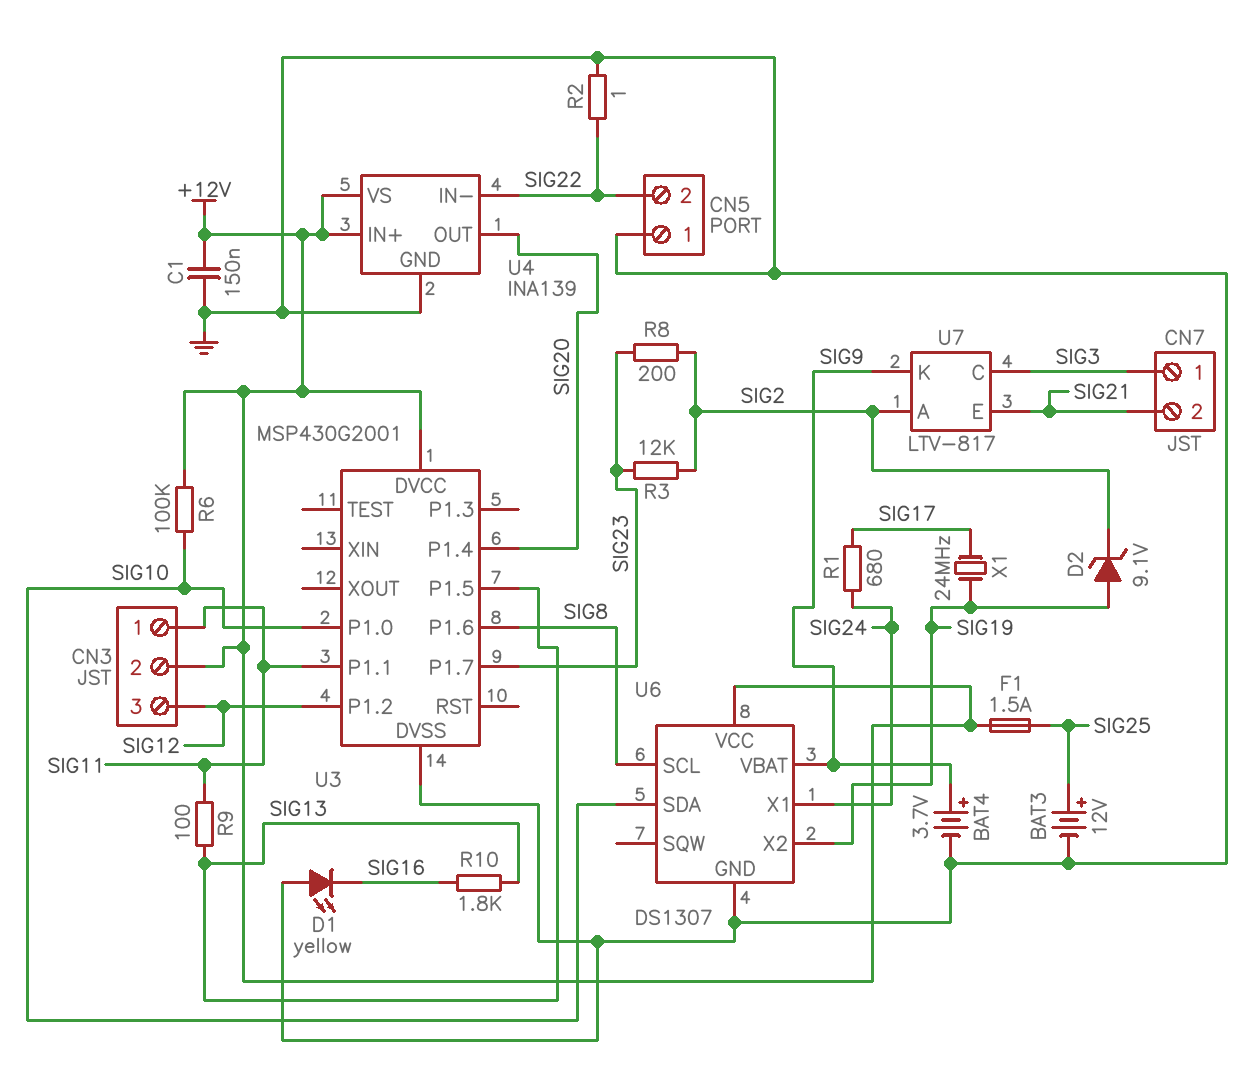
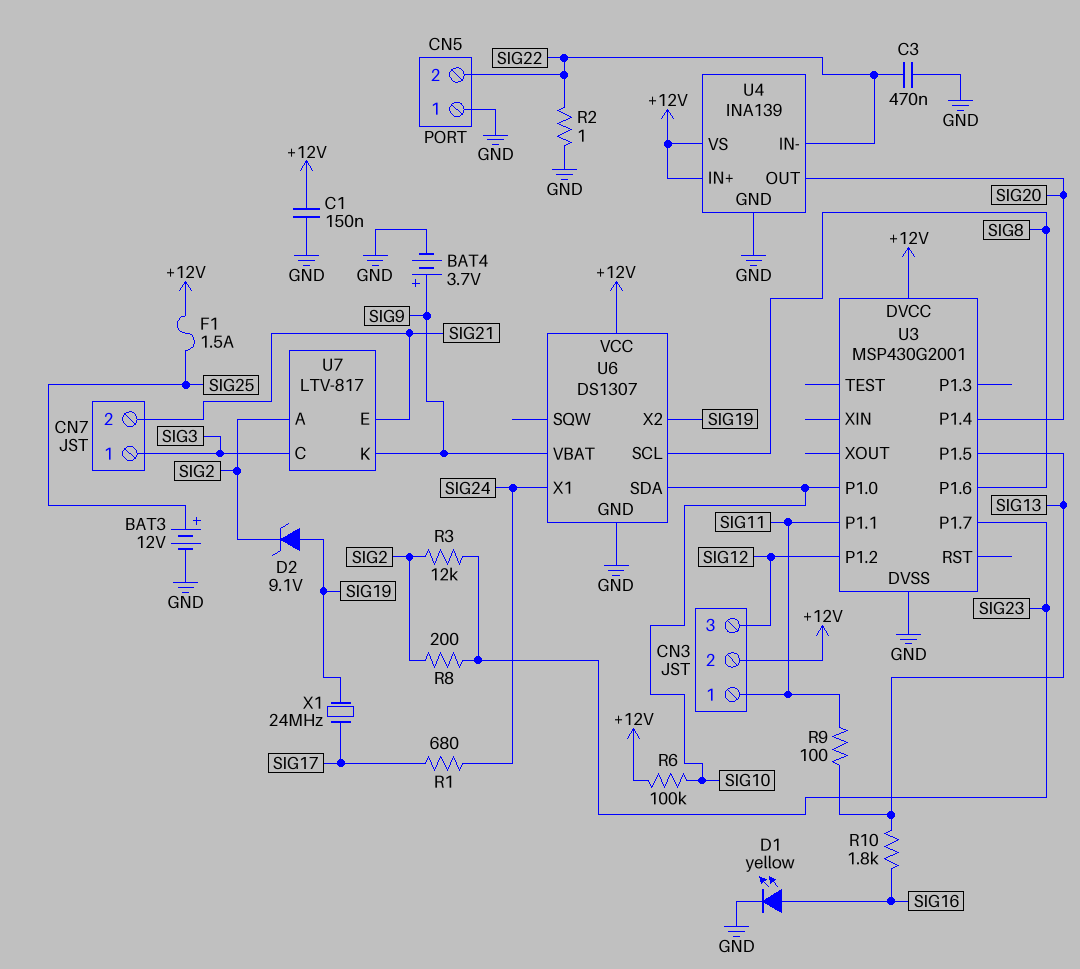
C3: none -> 470nF (GND, SIG22)
D1: LED yellow (A GND, K SIG16) -> LED yellow (A SIG16, K GND)

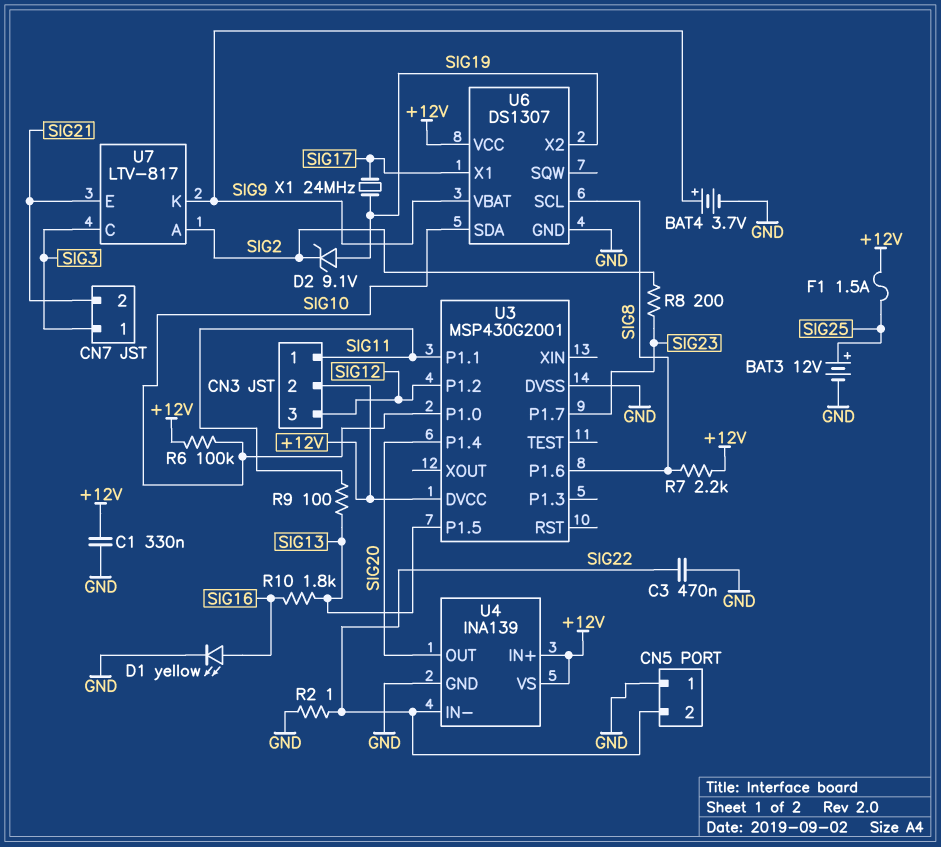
C1: 150nF (+12V, GND) -> 330nF (+12V, GND)
R1: 680 (SIG17, SIG24) -> none
R3: 12k (SIG2, SIG23) -> none
R7: none -> 2.2k (+12V, SIG8)
U6 pin X1: SIG24 -> SIG17

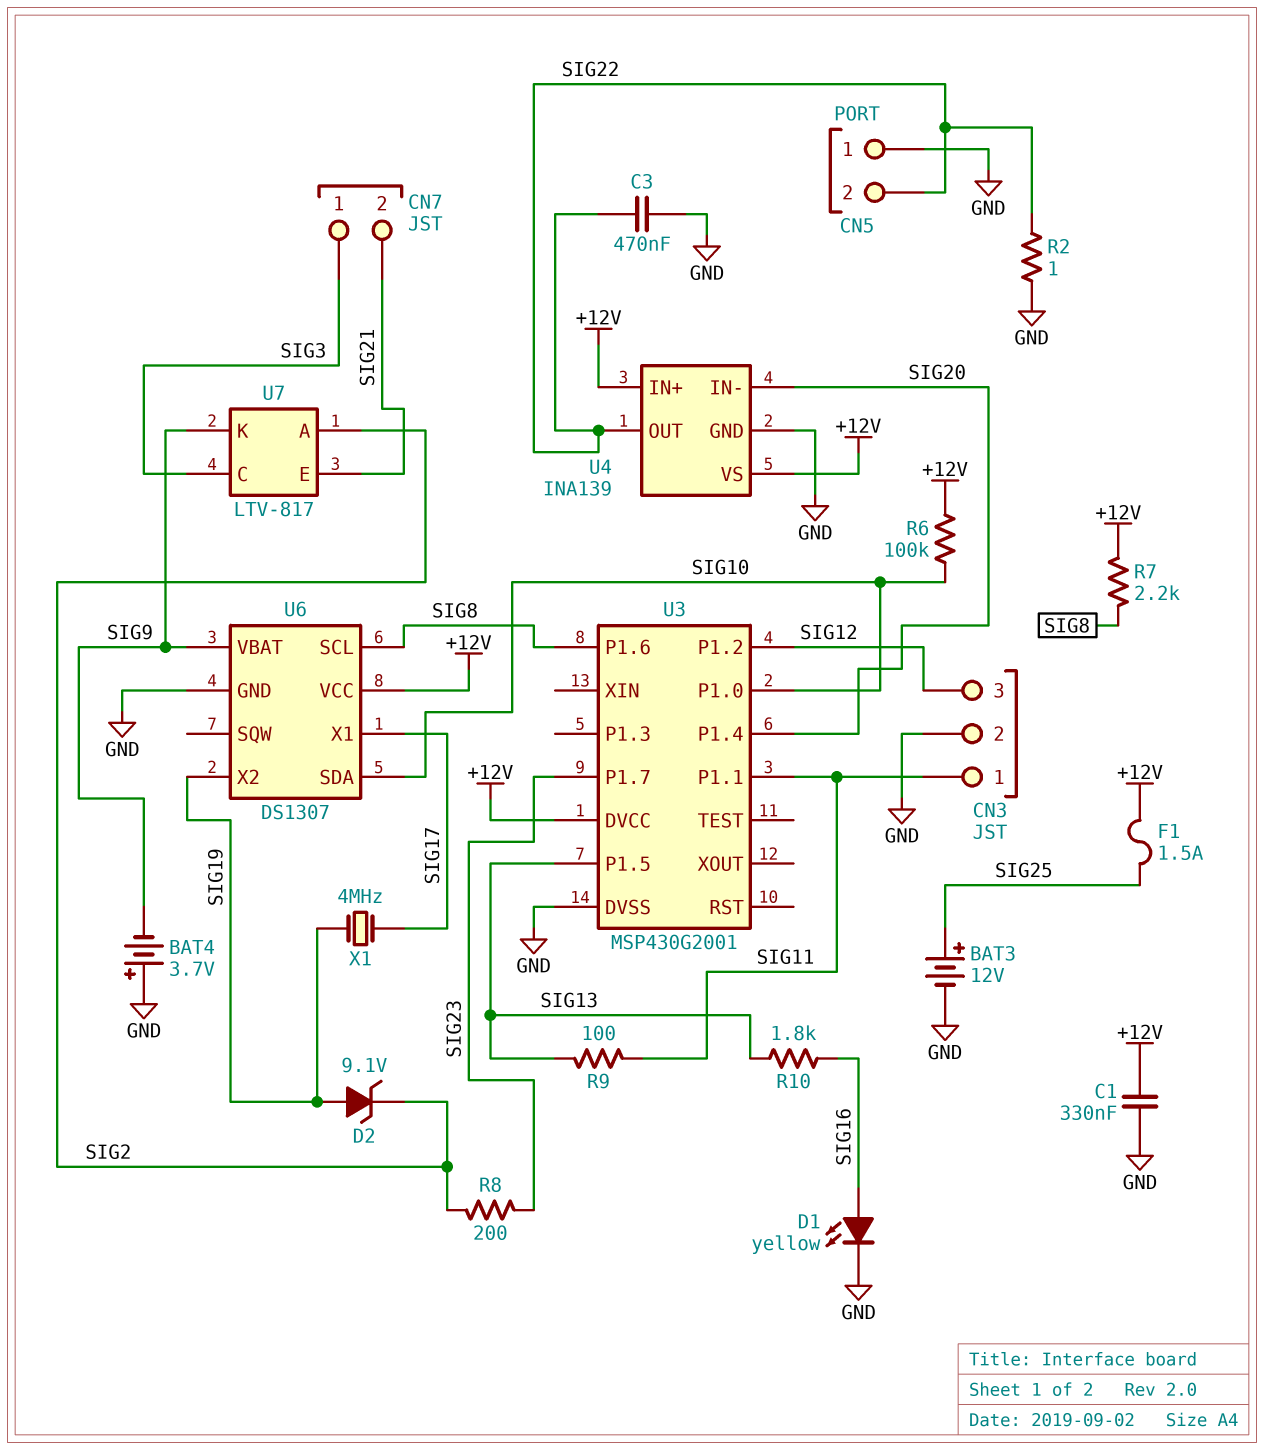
BAT4: 3.7V (plus SIG9, minus GND) -> 3.7V (plus GND, minus SIG9)
CN3 pin 2: +12V -> GND
U4 pin IN-: SIG22 -> SIG20
U4 pin OUT: SIG20 -> SIG22
X1: 24MHz (SIG17, SIG19) -> 4MHz (SIG17, SIG19)

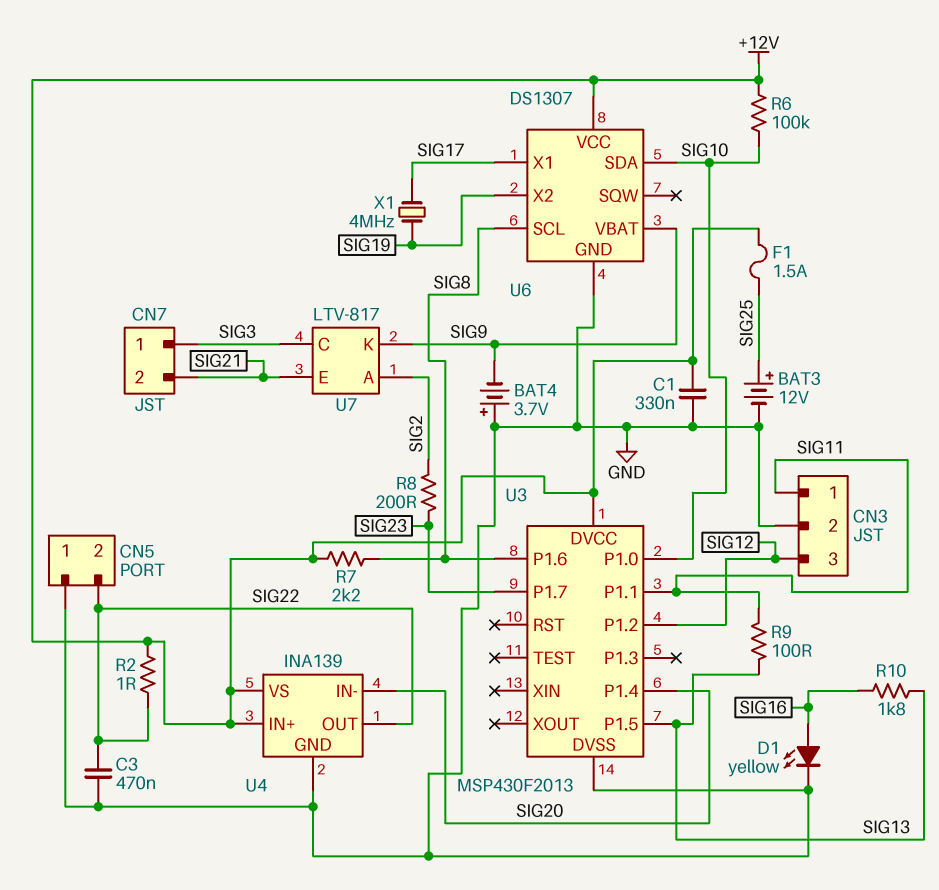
D2: zener 9.1V (A SIG19, K SIG2) -> none
R2: 1 (GND, SIG22) -> 1 (+12V, SIG22)
U3: MSP430G2001 -> MSP430F2013

